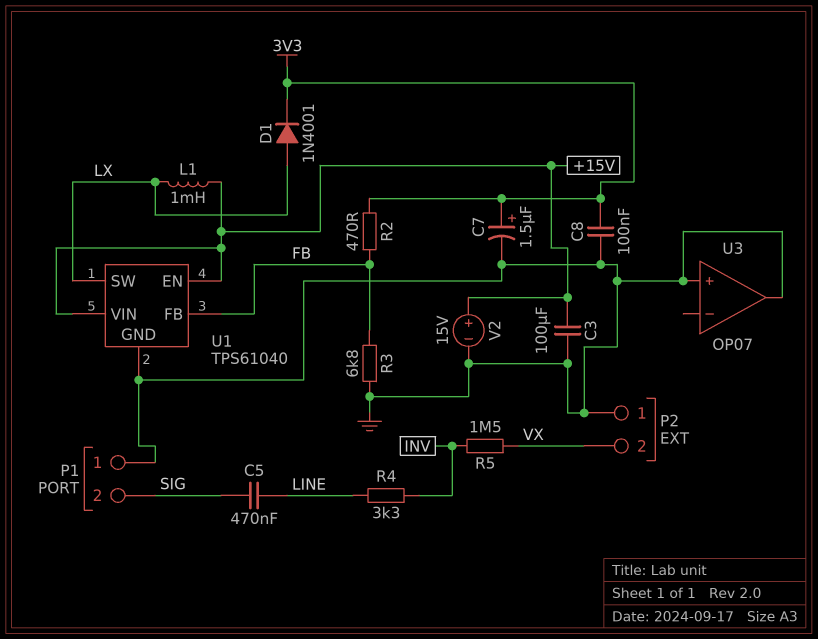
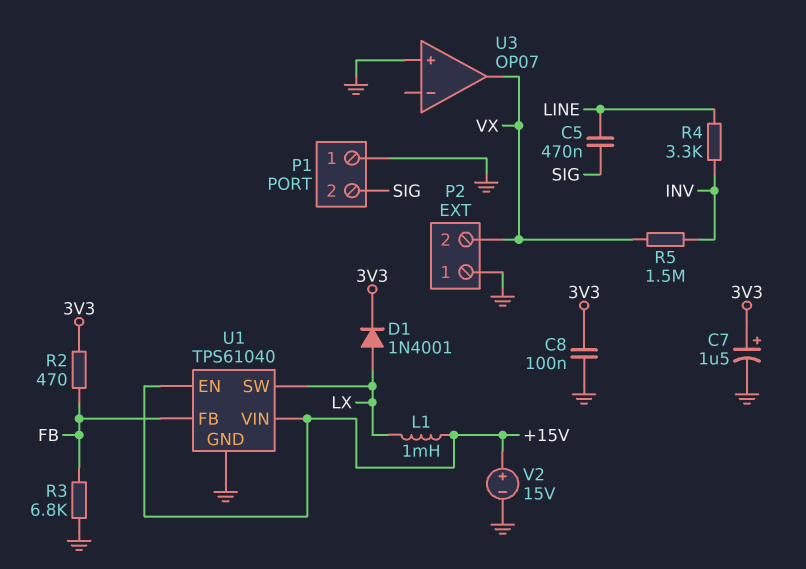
C3: 100uF (+15V, GND) -> none
U3 pin out: GND -> VX

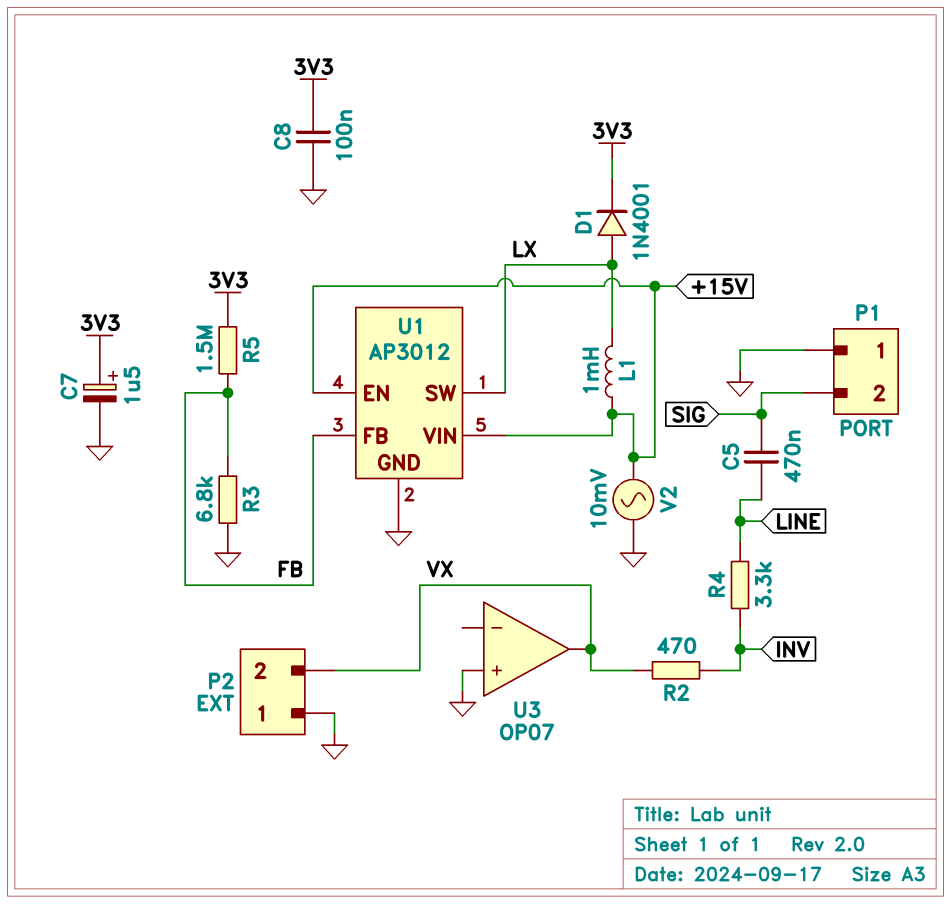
R2: 470 (3V3, FB) -> 470 (INV, VX)
R5: 1.5M (INV, VX) -> 1.5M (3V3, FB)
U1: TPS61040 -> AP3012
V2: 15V (plus +15V, minus GND) -> AC 10mV (+15V, GND)

